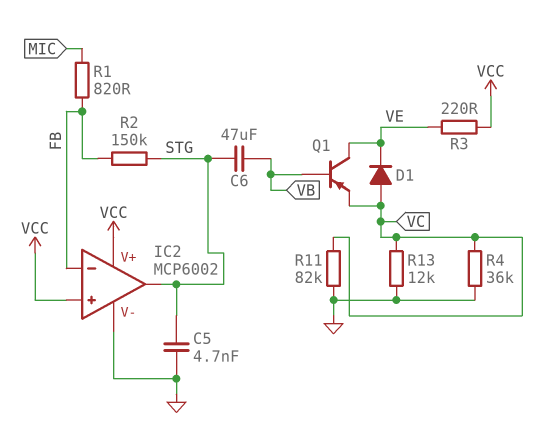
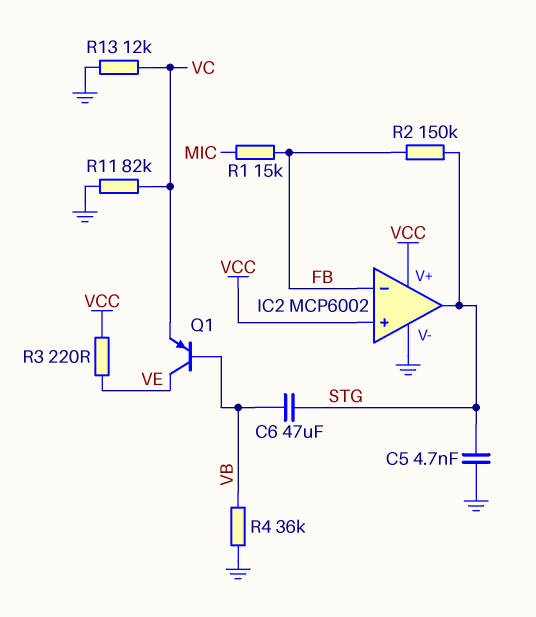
D1: diode (A VC, K VE) -> none
R1: 820 (FB, MIC) -> 15k (FB, MIC)
R4: 36k (GND, VC) -> 36k (GND, VB)

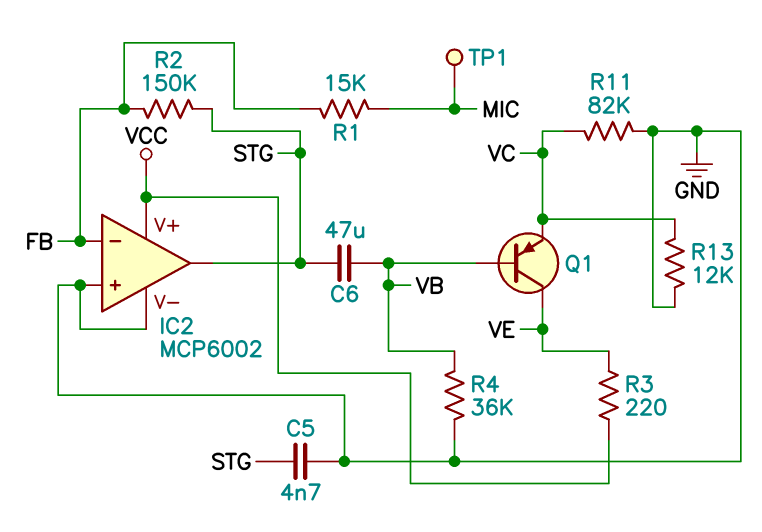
IC2 pin in+: VCC -> GND
TP1: none -> test point (MIC)

